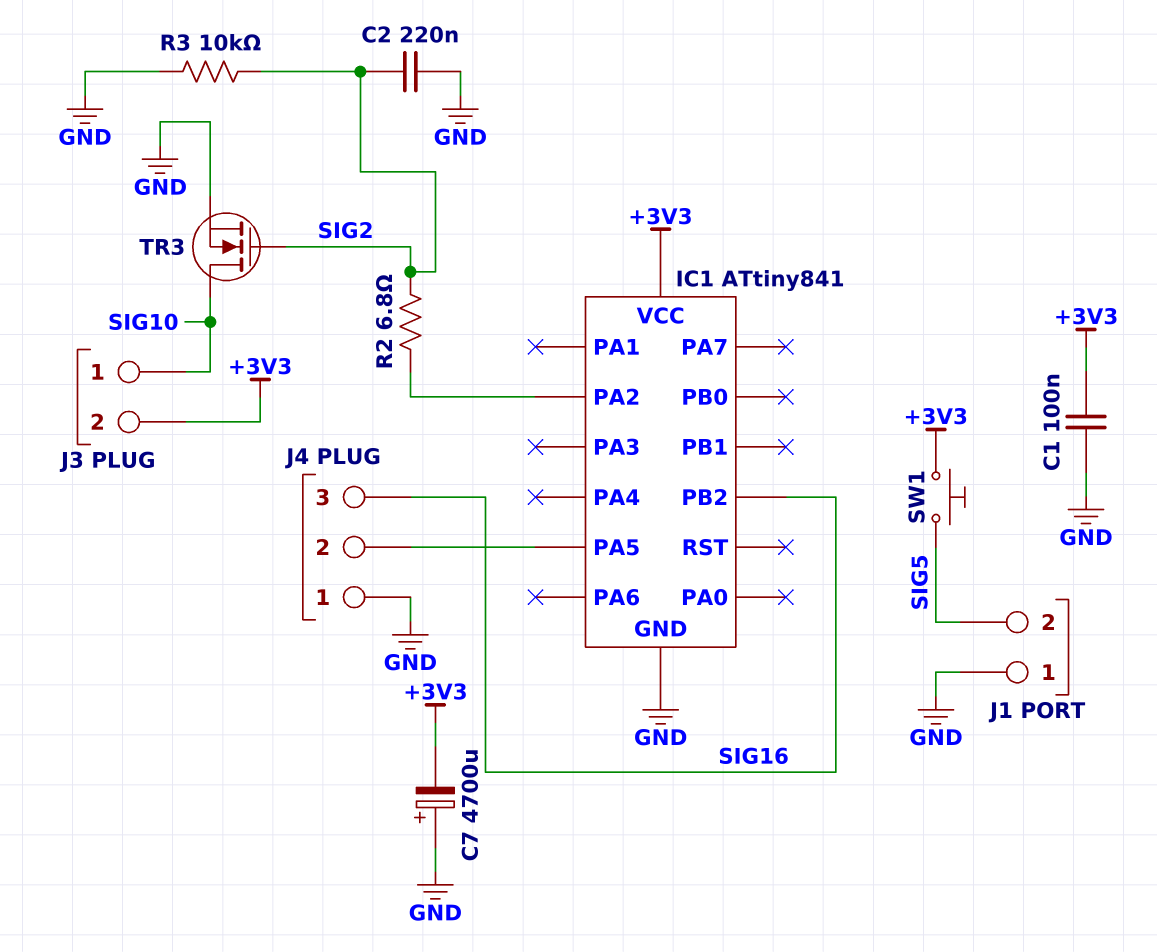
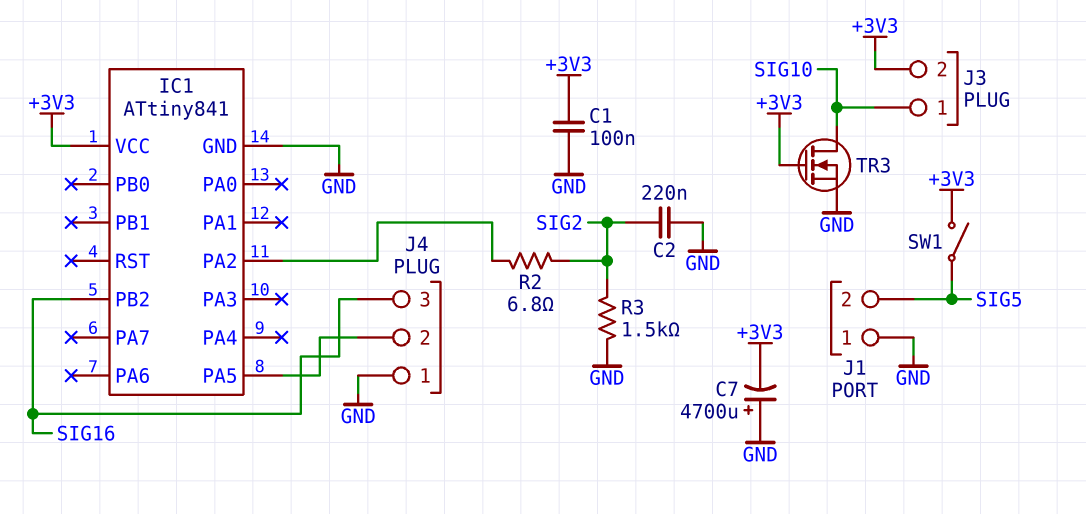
R3: 10k (GND, SIG2) -> 1.5k (GND, SIG2)
SW1: button (+3V3, SIG5) -> switch (+3V3, SIG5)
TR3: NMOS (G SIG2, D SIG10, S GND) -> NMOS (G +3V3, D SIG10, S GND)

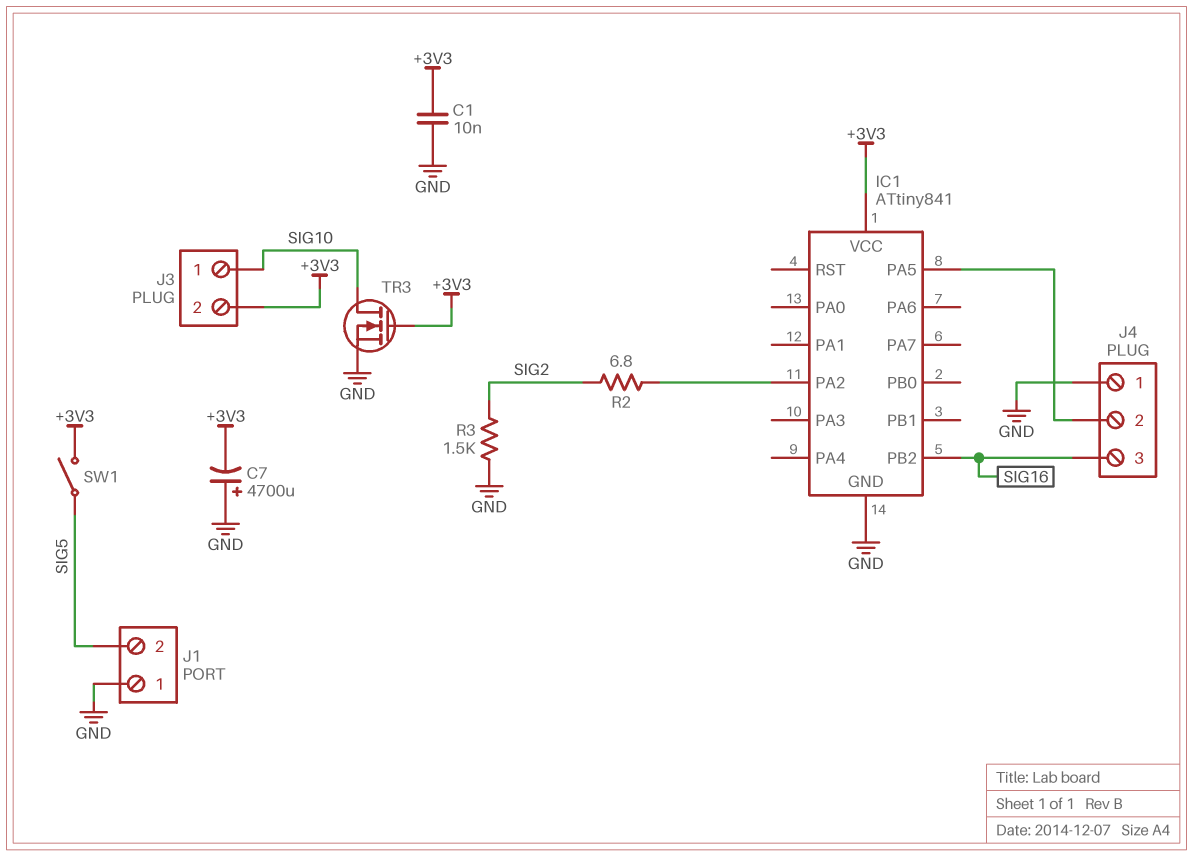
C1: 100nF (+3V3, GND) -> 10nF (+3V3, GND)
C2: 220nF (GND, SIG2) -> none

